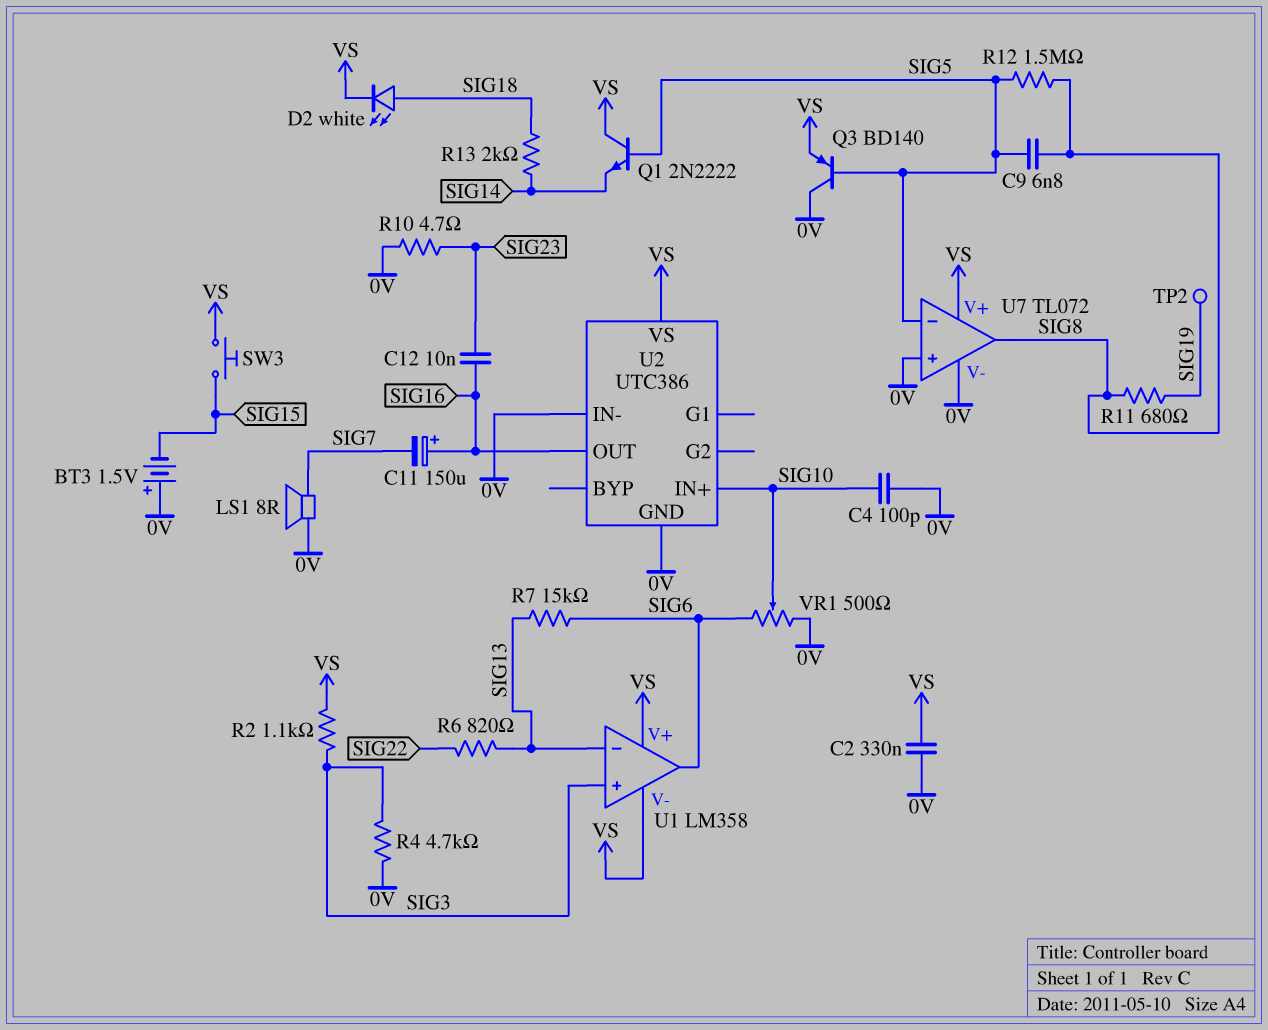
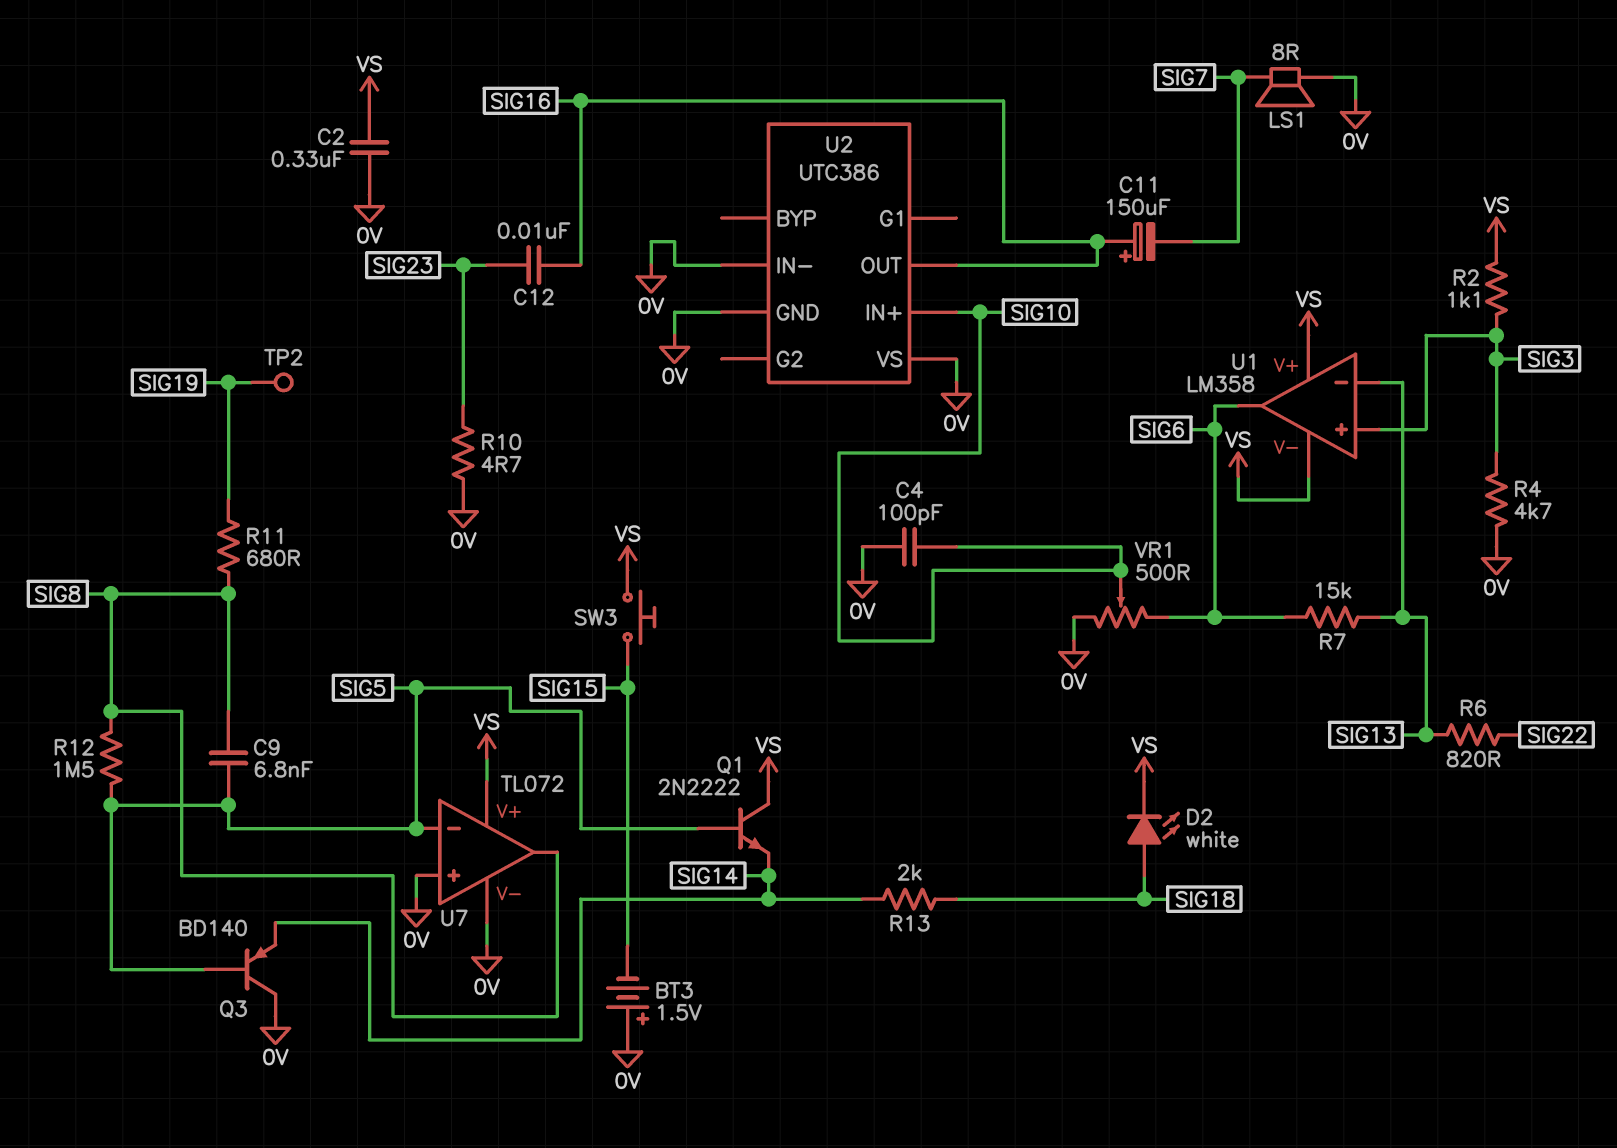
Q3: PNP BD140 (B SIG5, C 0V, E VS) -> PNP BD140 (B SIG5, C 0V, E SIG14)
U2 pin VS: VS -> 0V

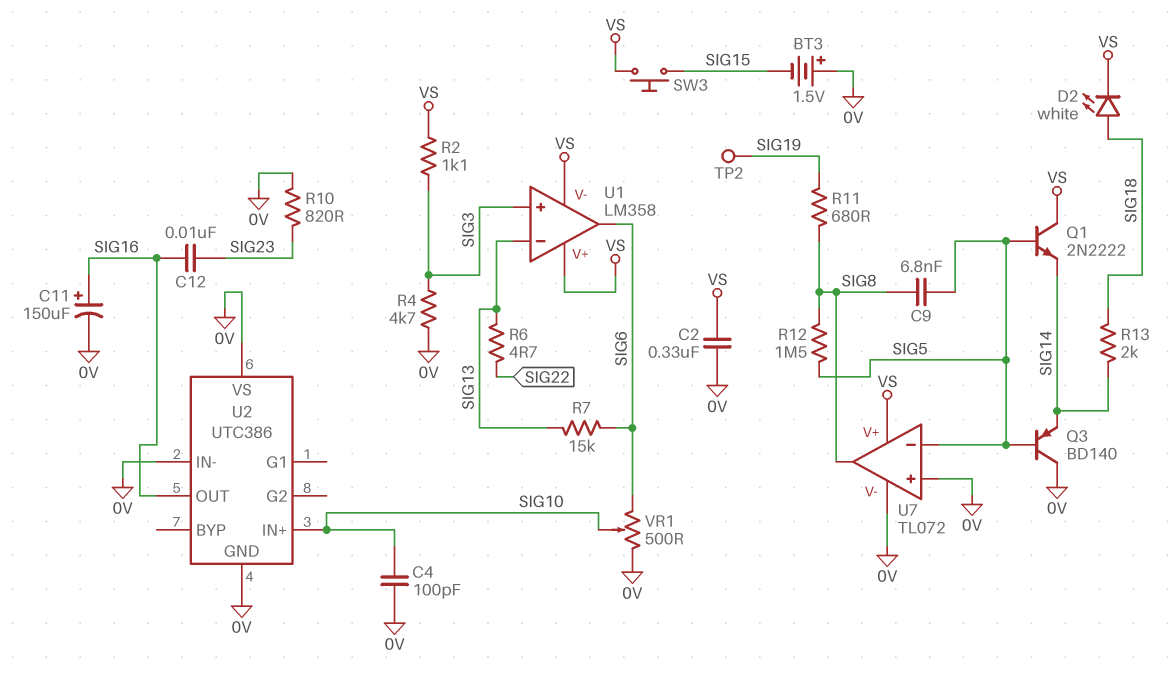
C11: 150uF (plus SIG16, minus SIG7) -> 150uF (plus SIG16, minus 0V)
LS1: speaker 8R (0V, SIG7) -> none
R6: 820 (SIG13, SIG22) -> 4.7 (SIG13, SIG22)
R10: 4.7 (0V, SIG23) -> 820 (0V, SIG23)

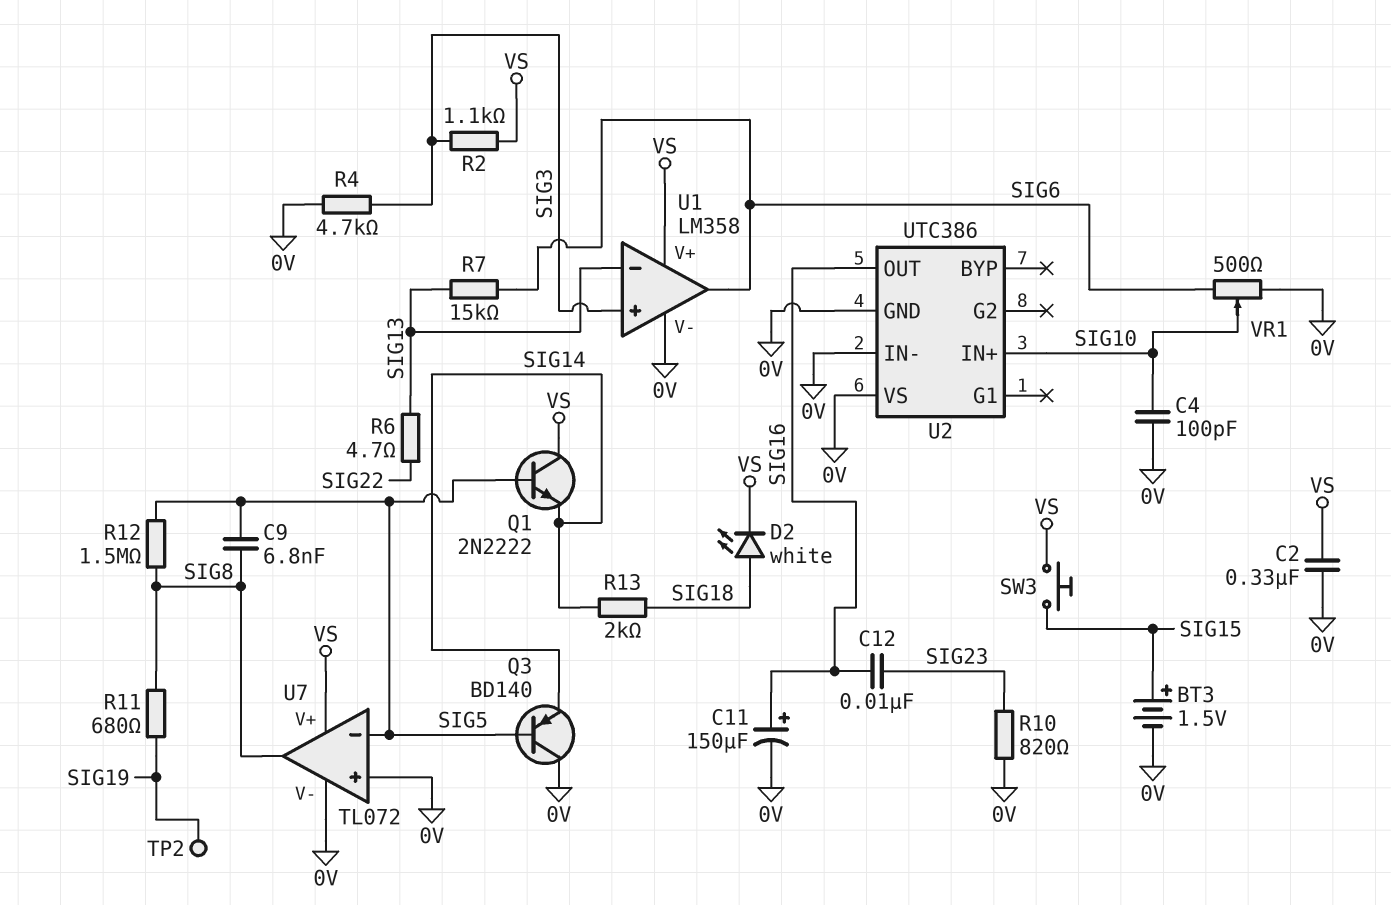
BT3: 1.5V (plus 0V, minus SIG15) -> 1.5V (plus SIG15, minus 0V)
U1 pin V-: VS -> 0V

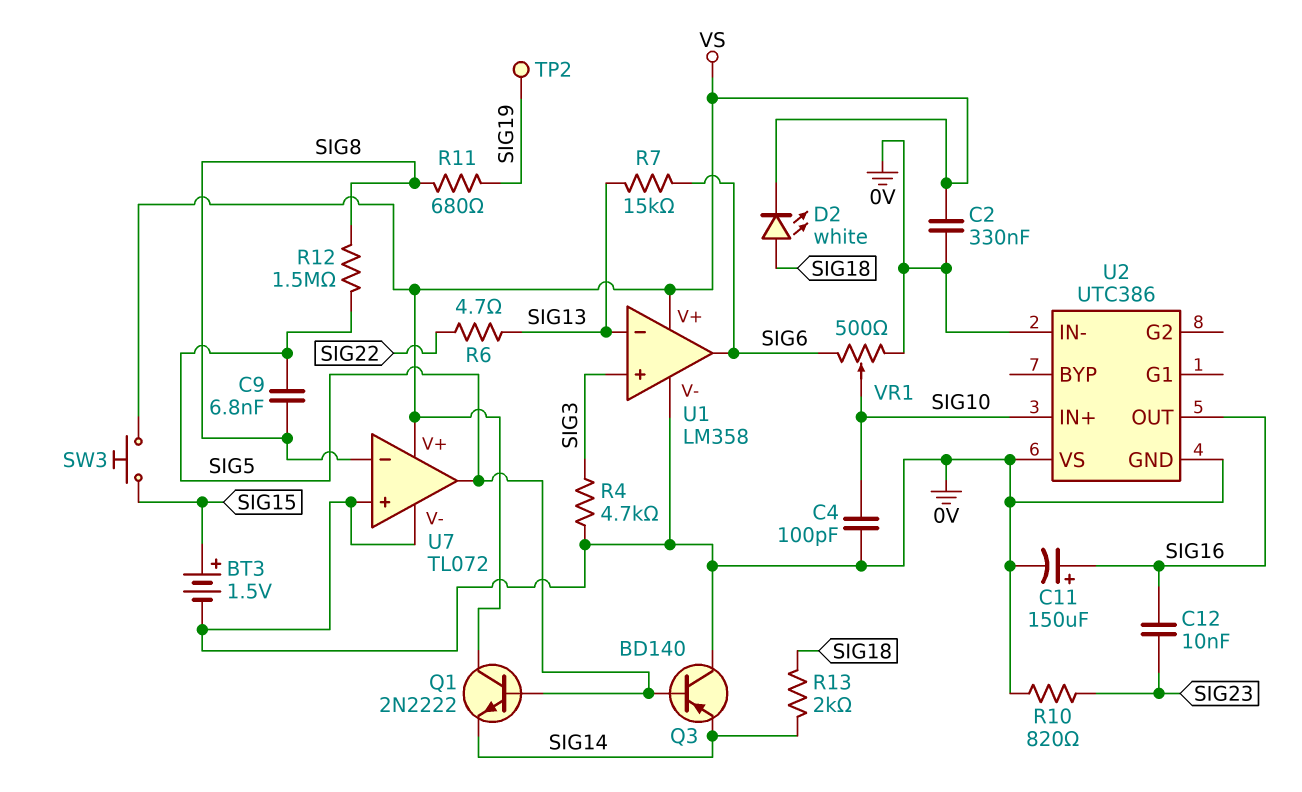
R2: 1.1k (SIG3, VS) -> none
U7 pin in-: SIG5 -> SIG8
U7 pin out: SIG8 -> SIG5

